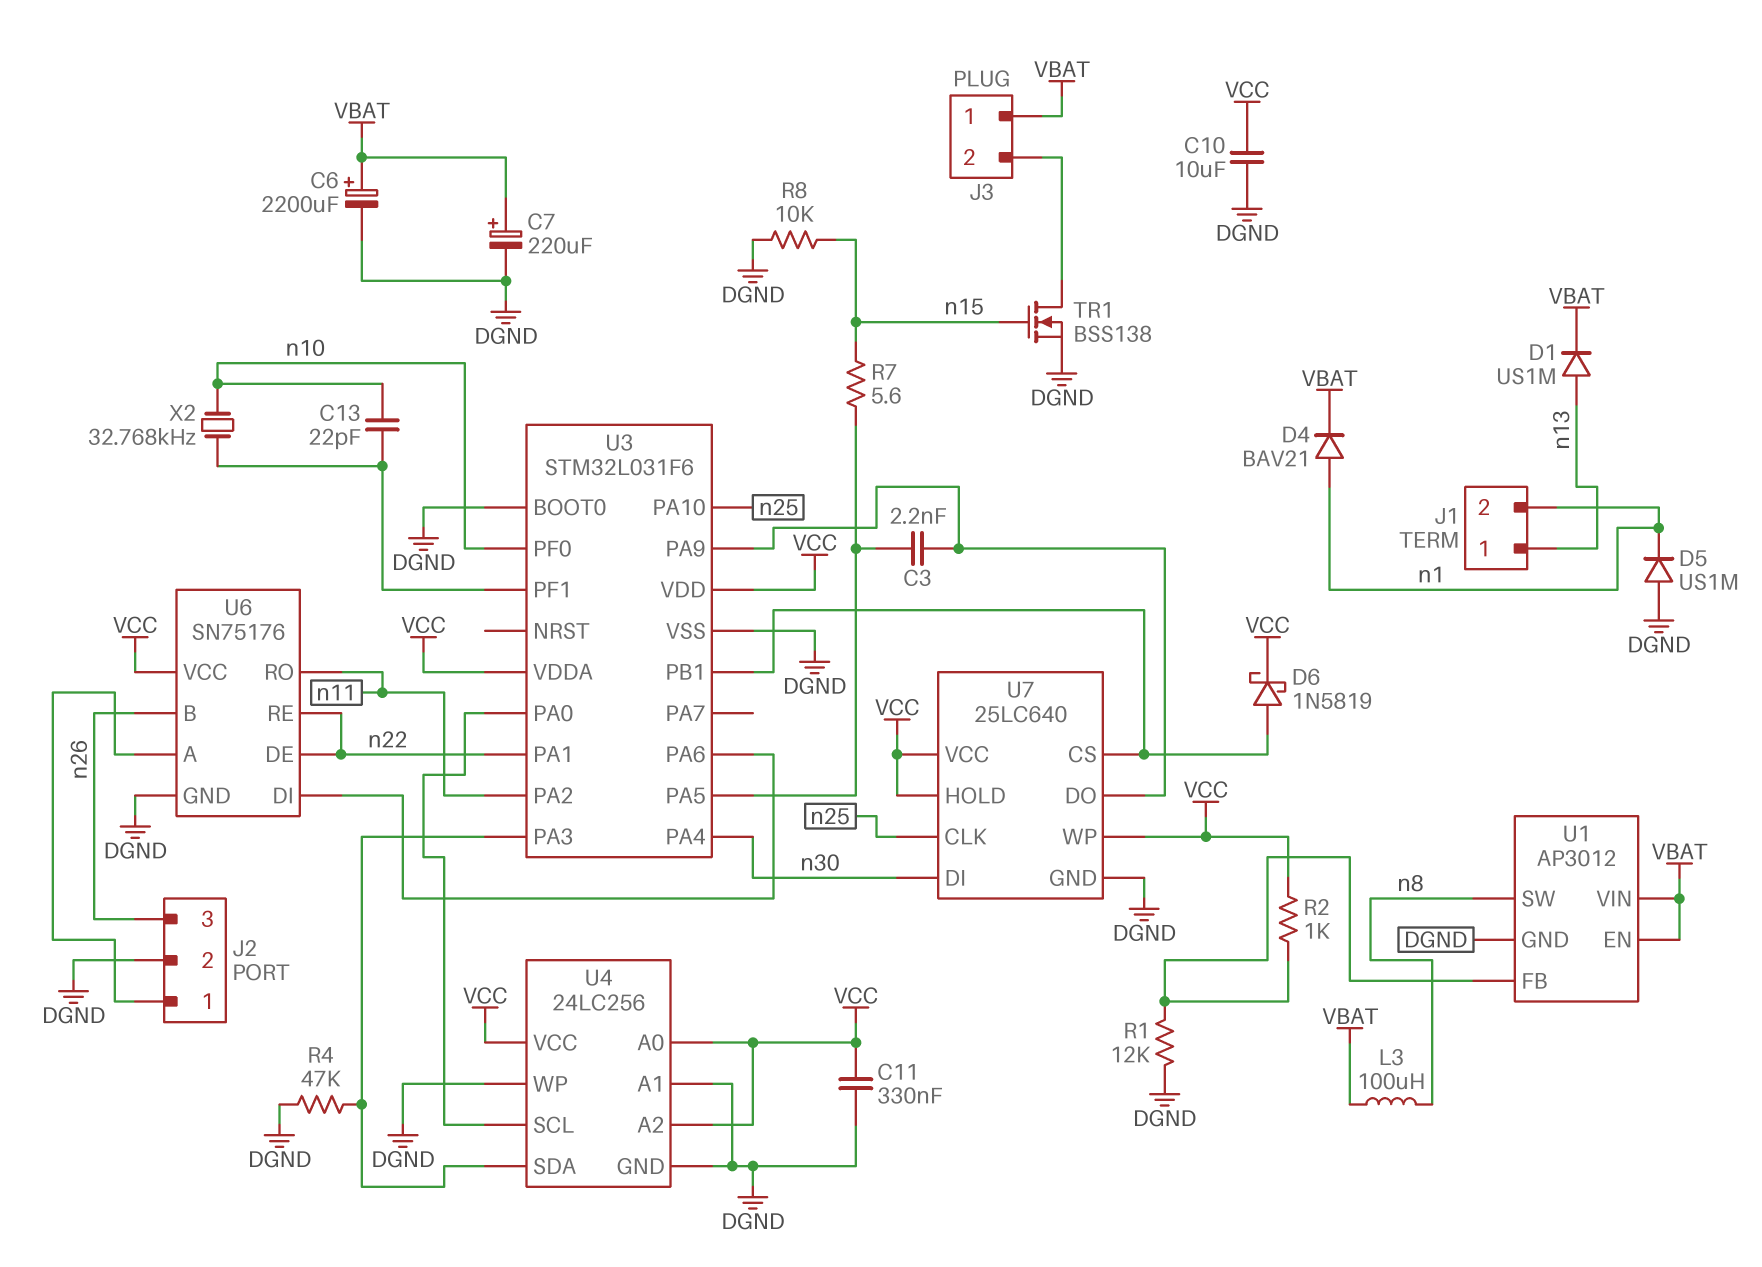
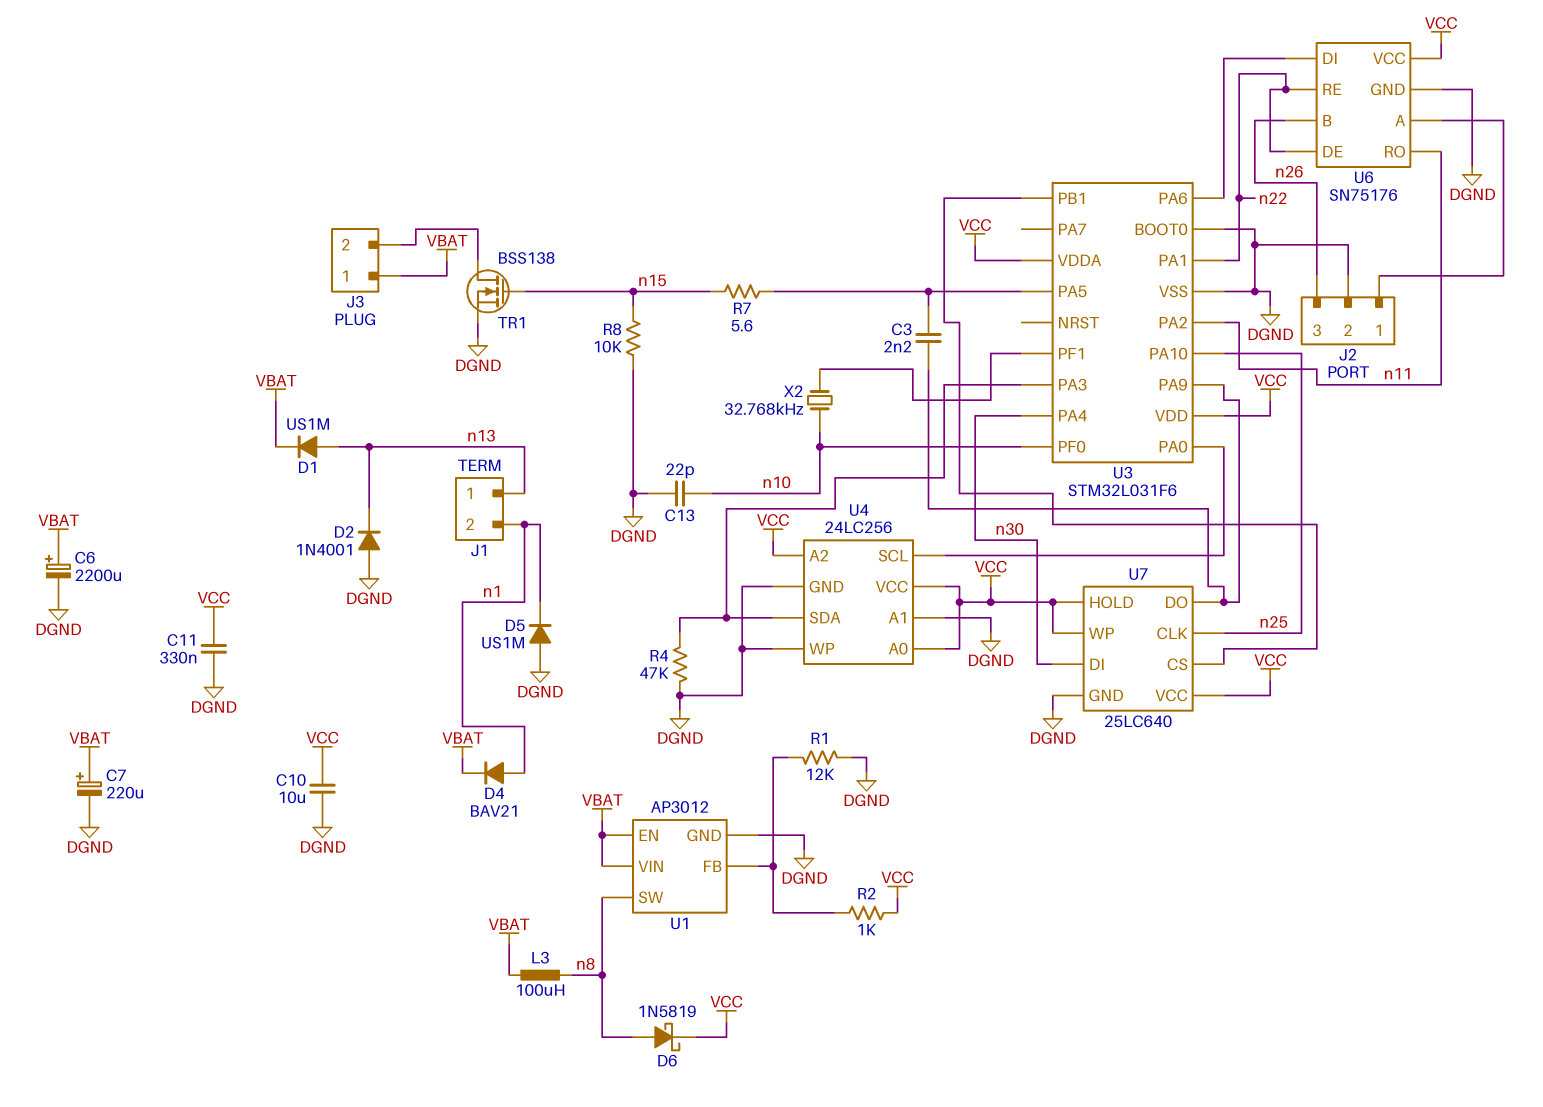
C13: 22pF (U3/PF1, n10) -> 22pF (DGND, n10)
D2: none -> diode 1N4001 (A DGND, K n13)
D6: schottky 1N5819 (A U3/PB1, K VCC) -> schottky 1N5819 (A n8, K VCC)

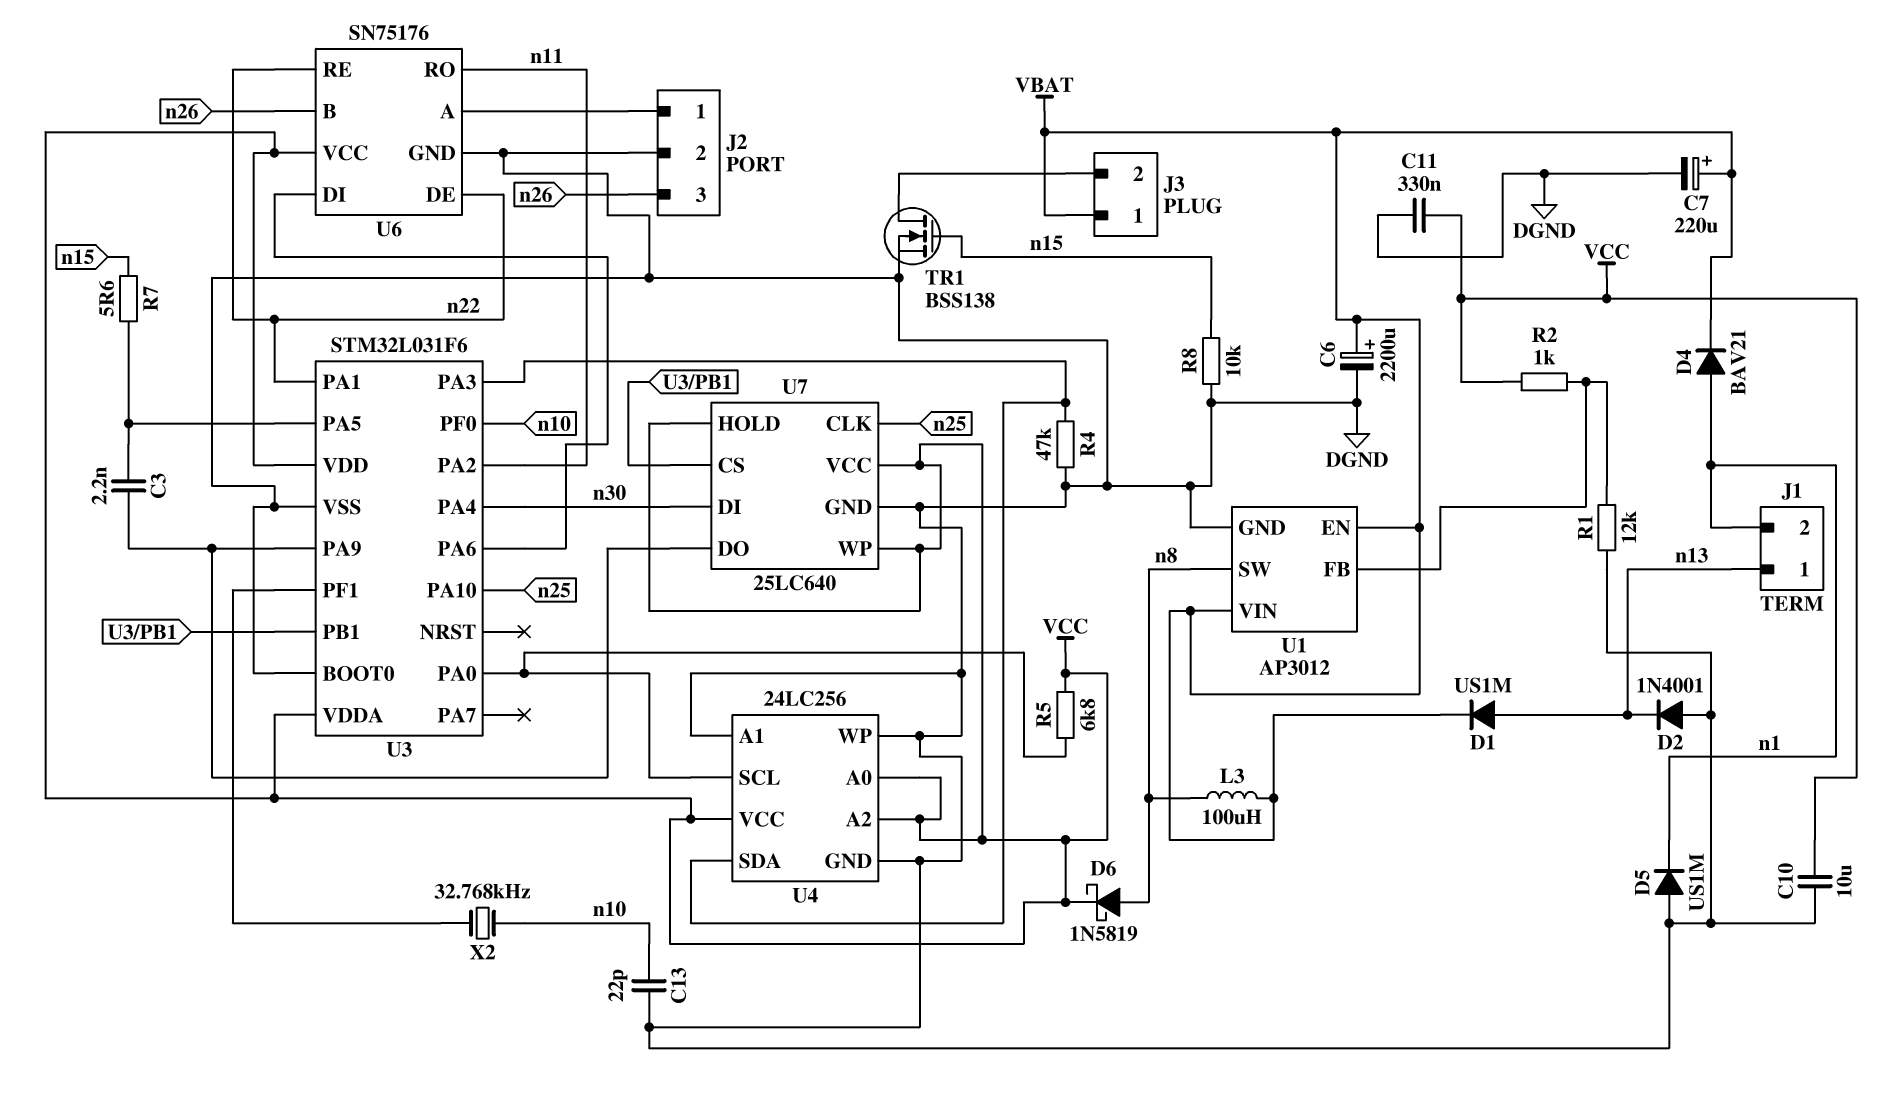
R5: none -> 6.8k (U3/PA0, VCC)

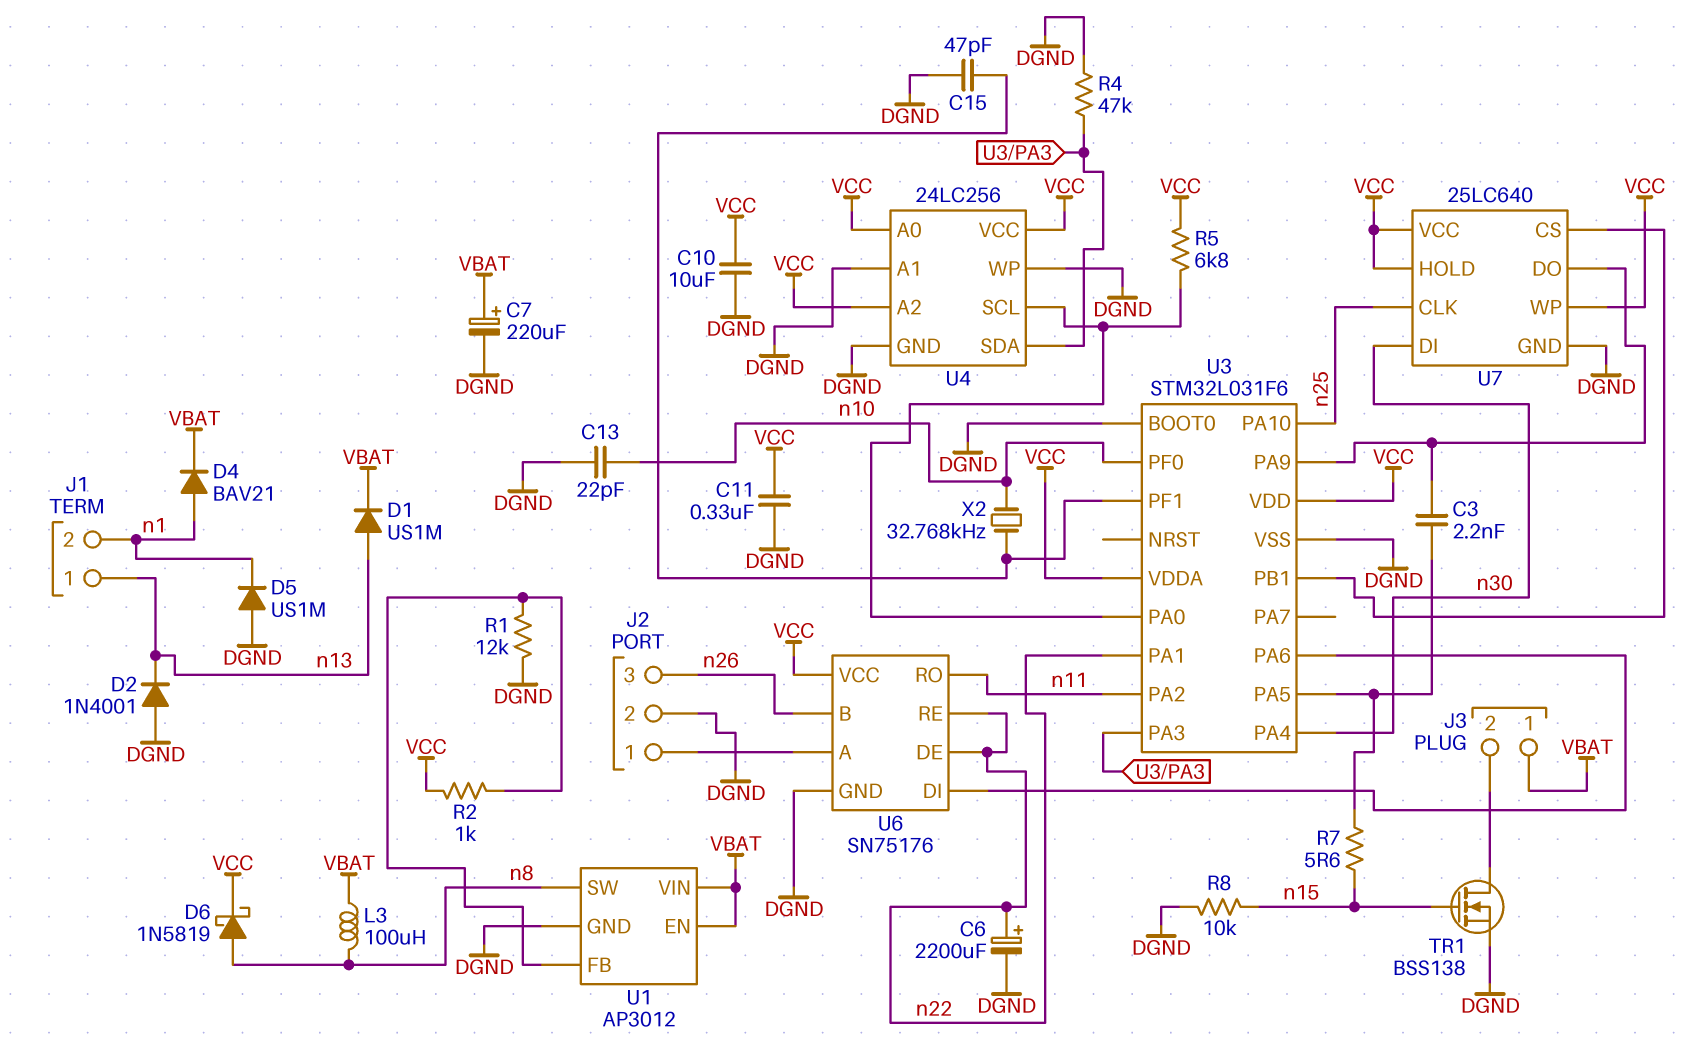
C6: 2200uF (plus VBAT, minus DGND) -> 2200uF (plus n22, minus DGND)
C15: none -> 47pF (DGND, U3/PF1)

